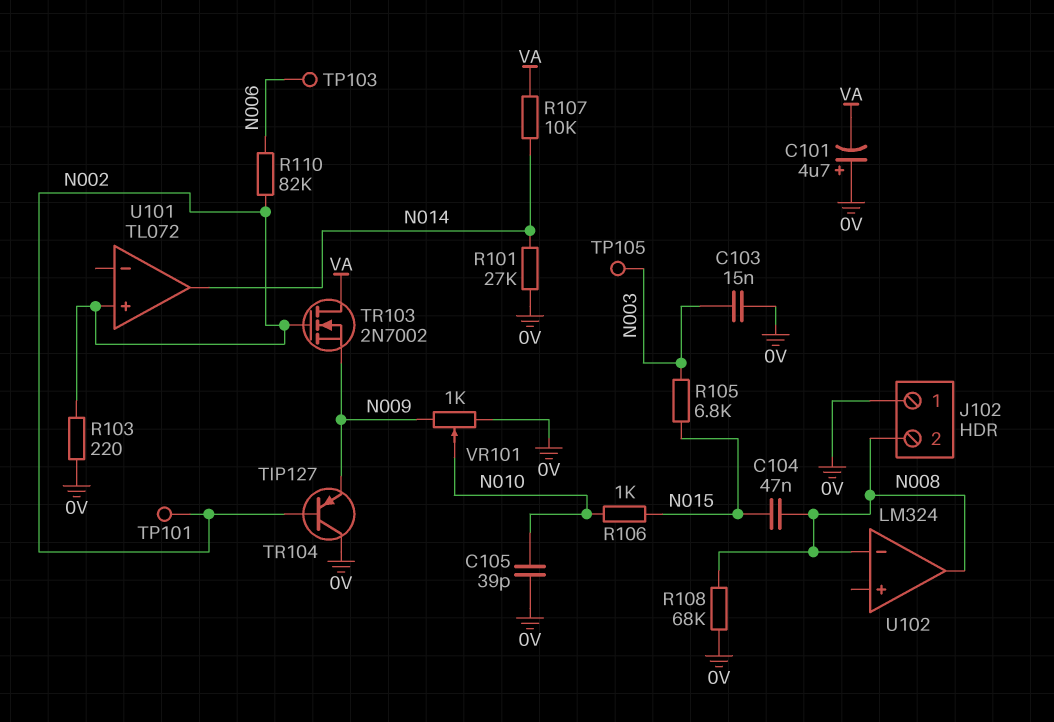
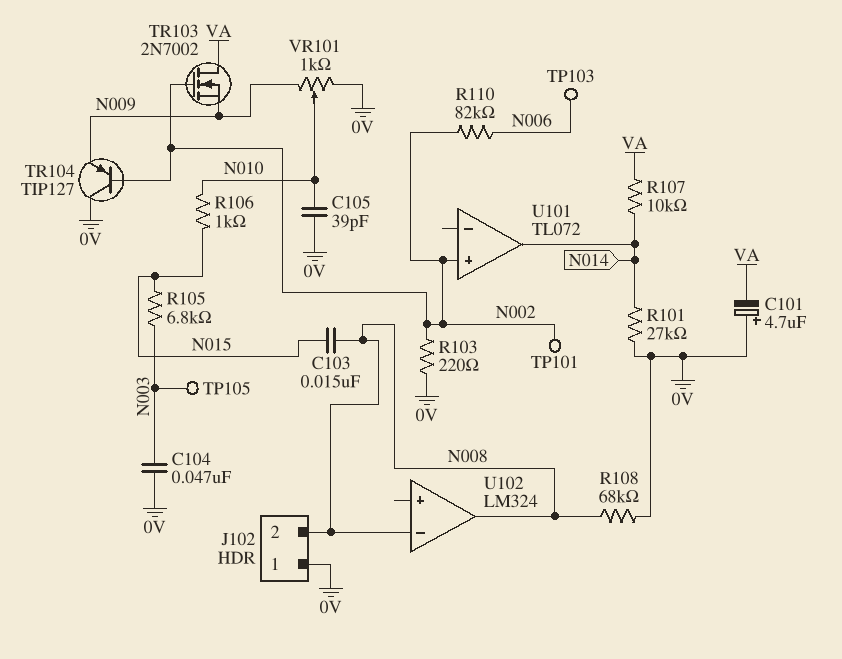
C103: 15nF (0V, N003) -> 15nF (N008, N015)
C104: 47nF (N008, N015) -> 47nF (0V, N003)

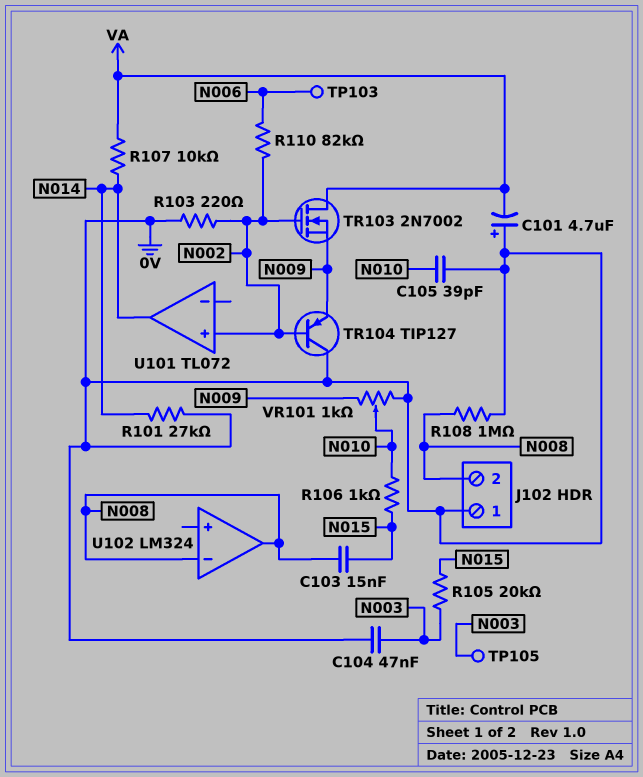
R105: 6.8k (N003, N015) -> 20k (N003, N015)
R108: 68k (0V, N008) -> 1M (0V, N008)
TP101: test point (N002) -> none

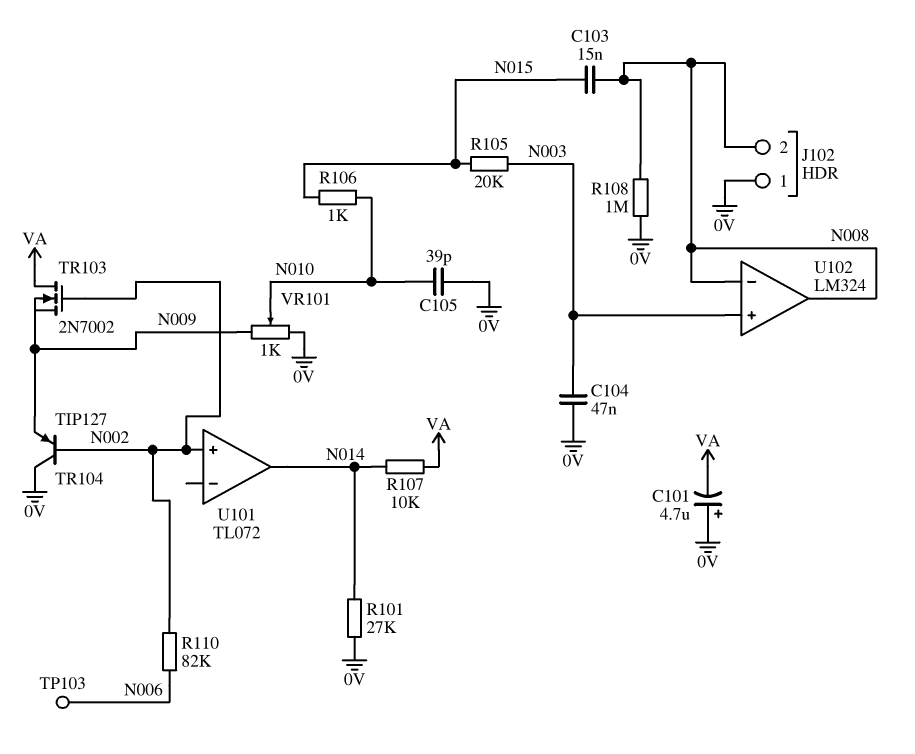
R103: 220 (0V, N002) -> none
TP105: test point (N003) -> none
U102 pin in+: none -> N003

